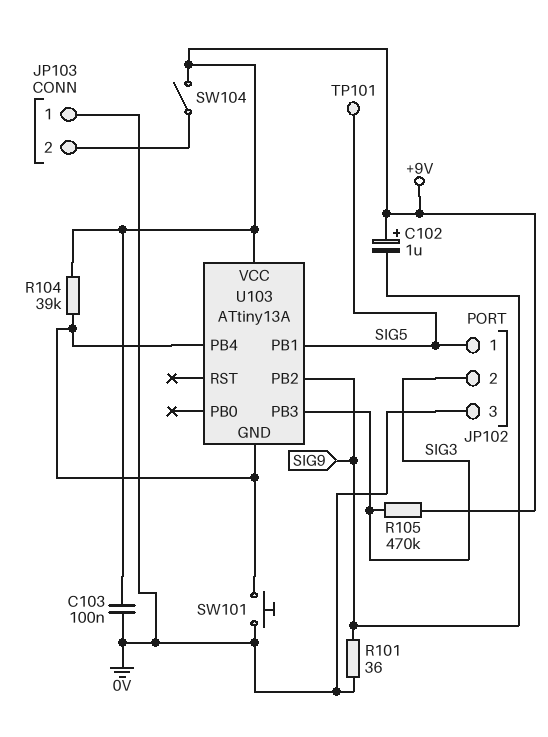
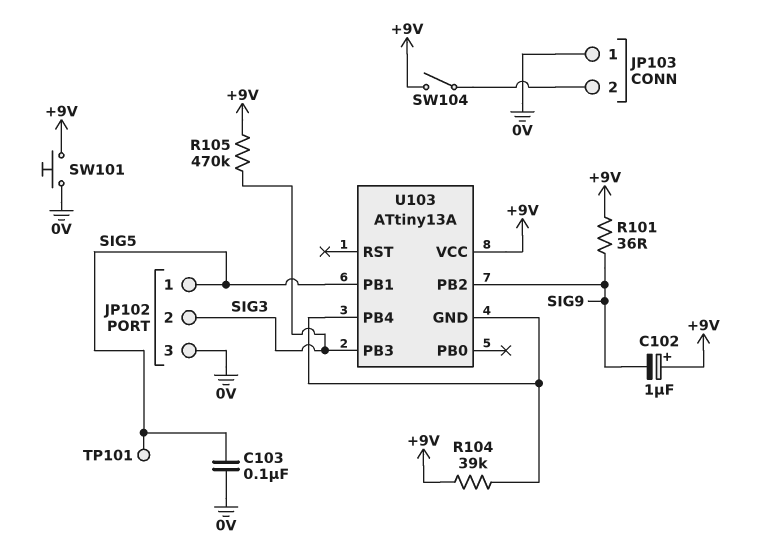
C103: 100nF (+9V, 0V) -> 100nF (0V, SIG5)
R101: 36 (0V, SIG9) -> 36 (+9V, SIG9)
SW101: button (0V, U103/GND) -> button (+9V, 0V)

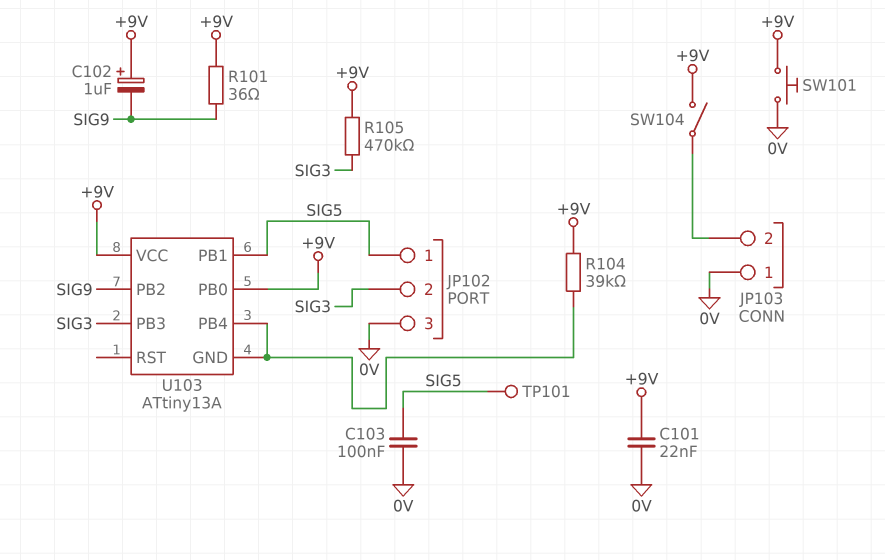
C101: none -> 22nF (+9V, 0V)
U103 pin PB0: none -> +9V

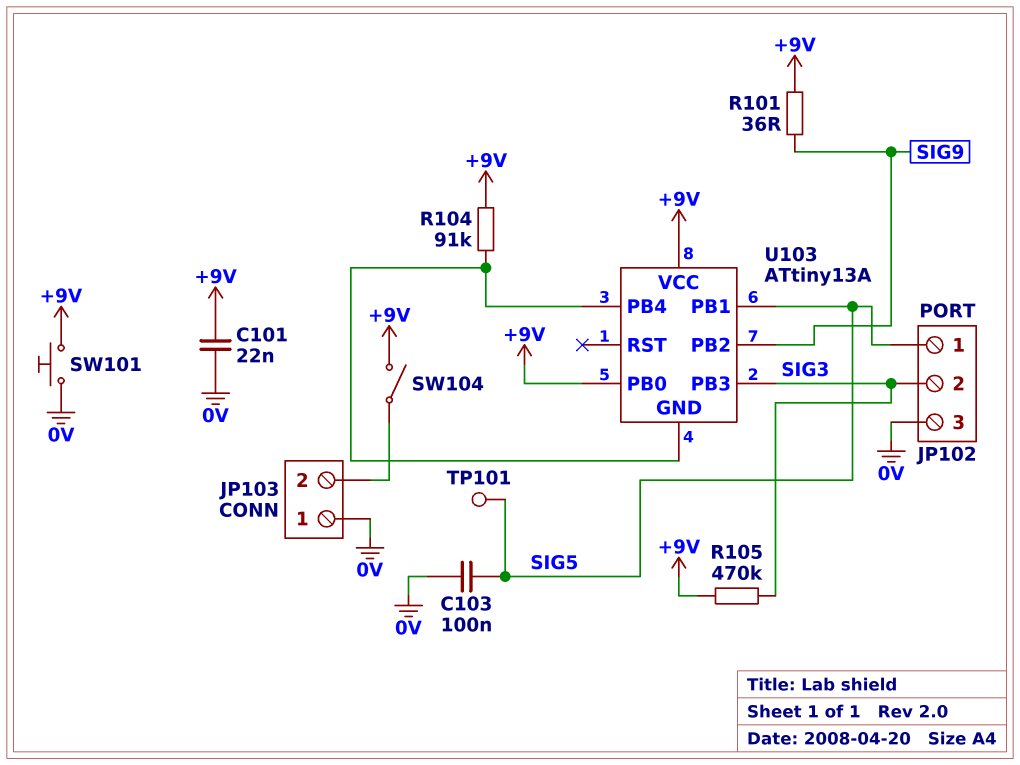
C102: 1uF (plus +9V, minus SIG9) -> none
R104: 39k (+9V, U103/GND) -> 91k (+9V, U103/GND)

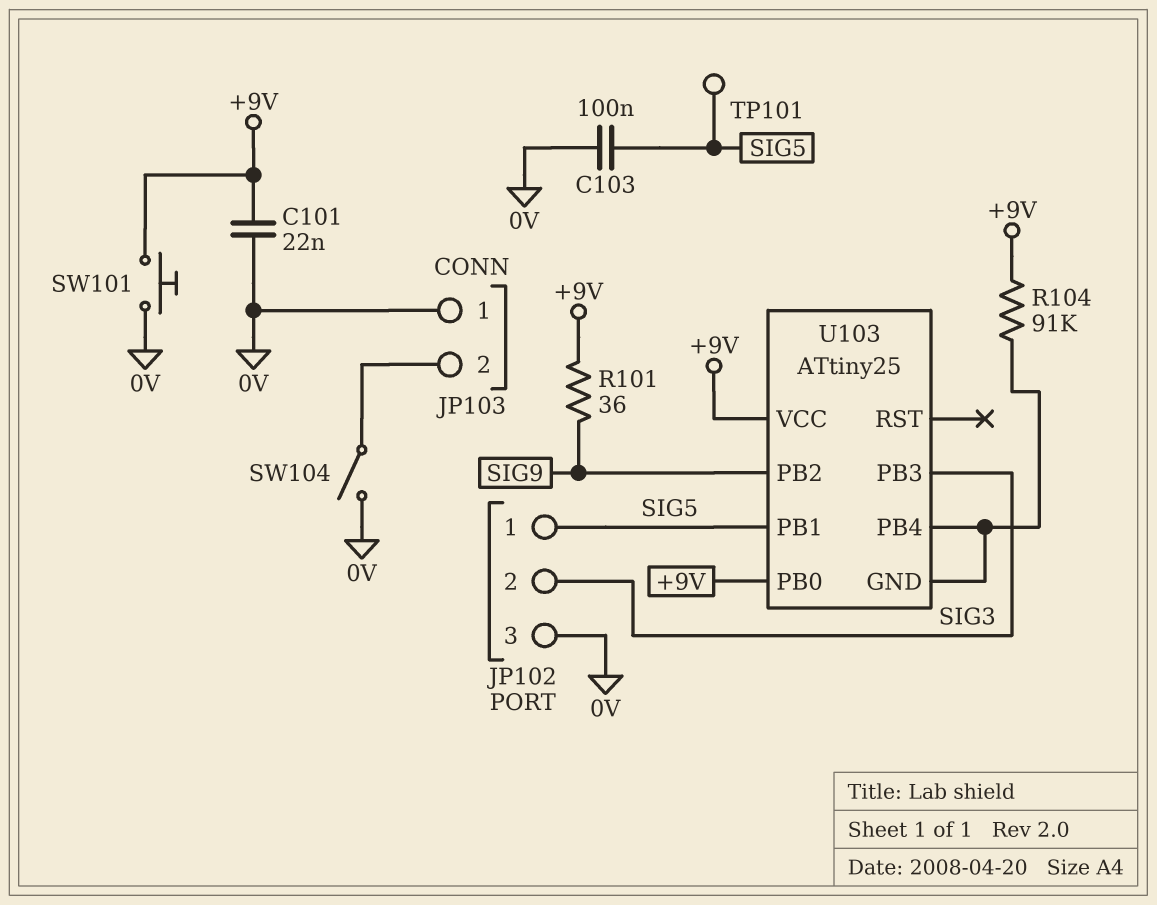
R105: 470k (+9V, SIG3) -> none
SW104: switch (+9V, JP103/2) -> switch (0V, JP103/2)
U103: ATtiny13A -> ATtiny25

